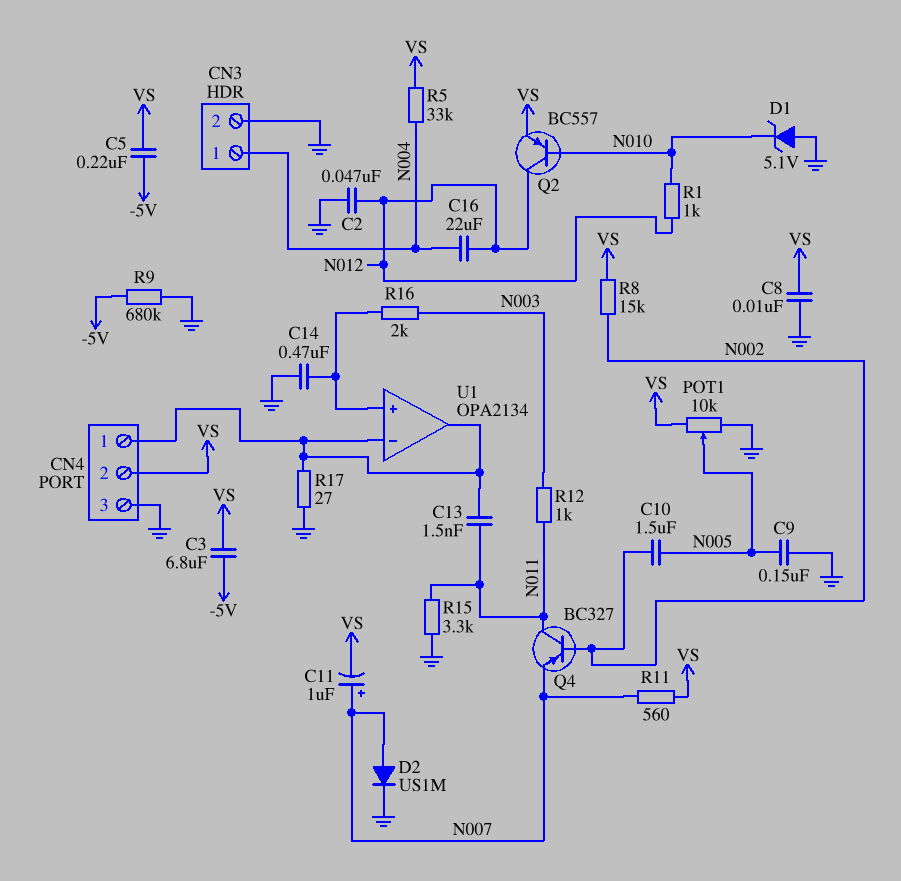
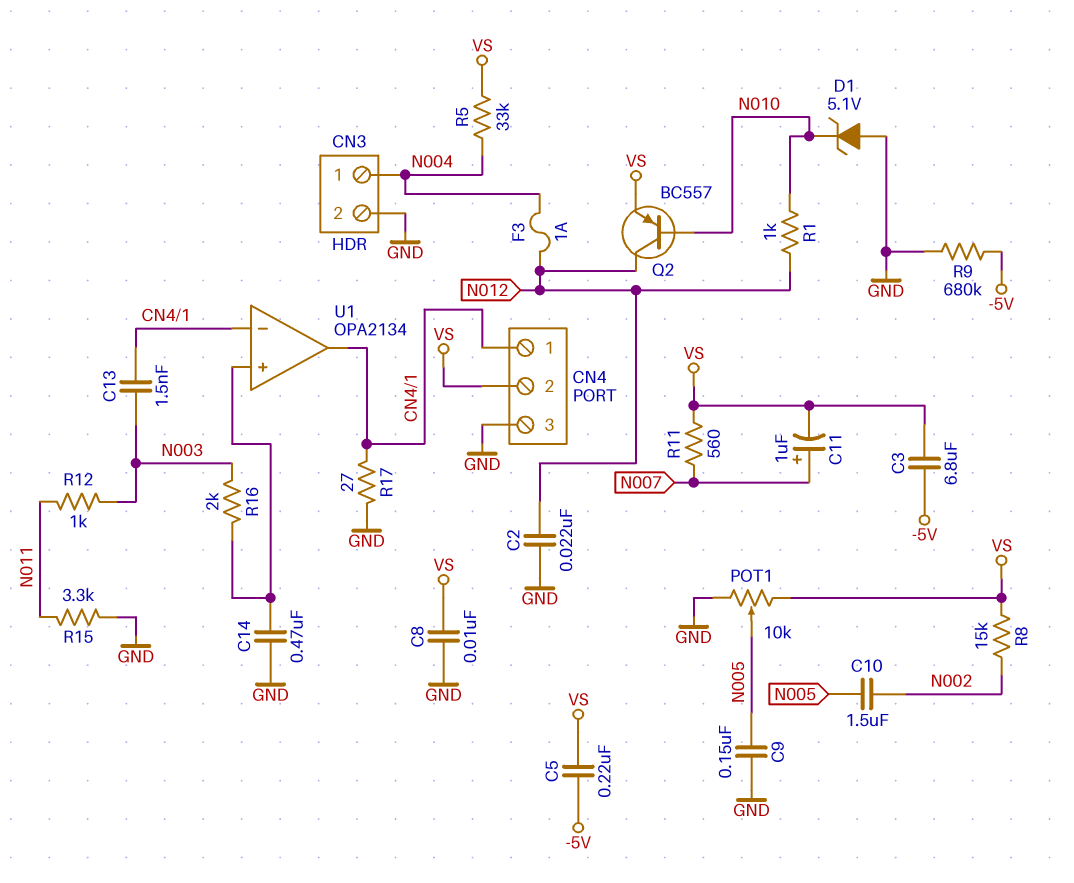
C2: 47nF (GND, N012) -> 22nF (GND, N012)
C13: 1.5nF (CN4/1, N011) -> 1.5nF (CN4/1, N003)
C16: 22uF (N004, N012) -> none
D2: diode US1M (A N007, K GND) -> none
F3: none -> 1A (N004, N012)
Q4: PNP BC327 (B N002, C N011, E N007) -> none

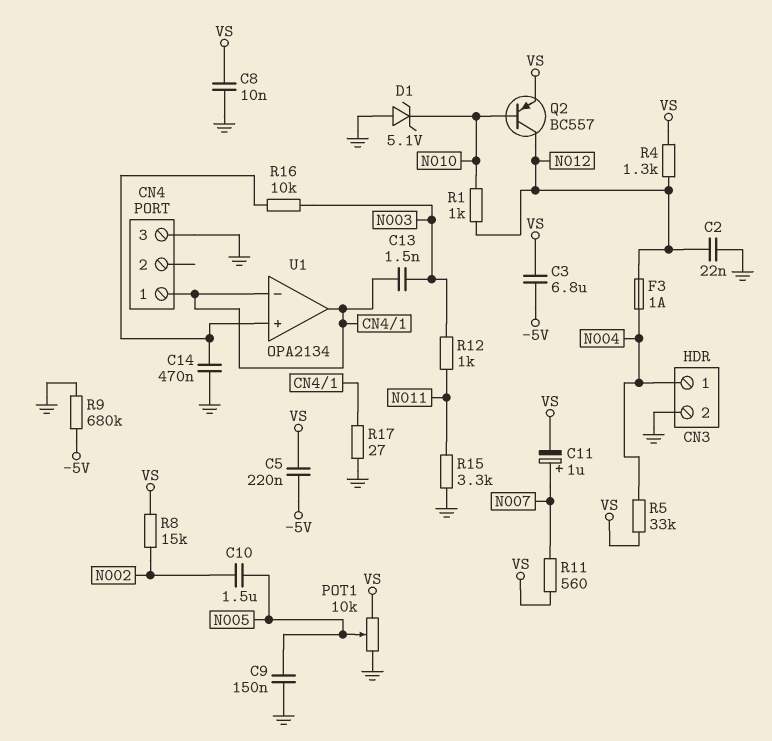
CN4 pin 2: VS -> none
R4: none -> 1.3k (N012, VS)
R16: 2k (N003, U1/in+) -> 10k (N003, U1/in+)

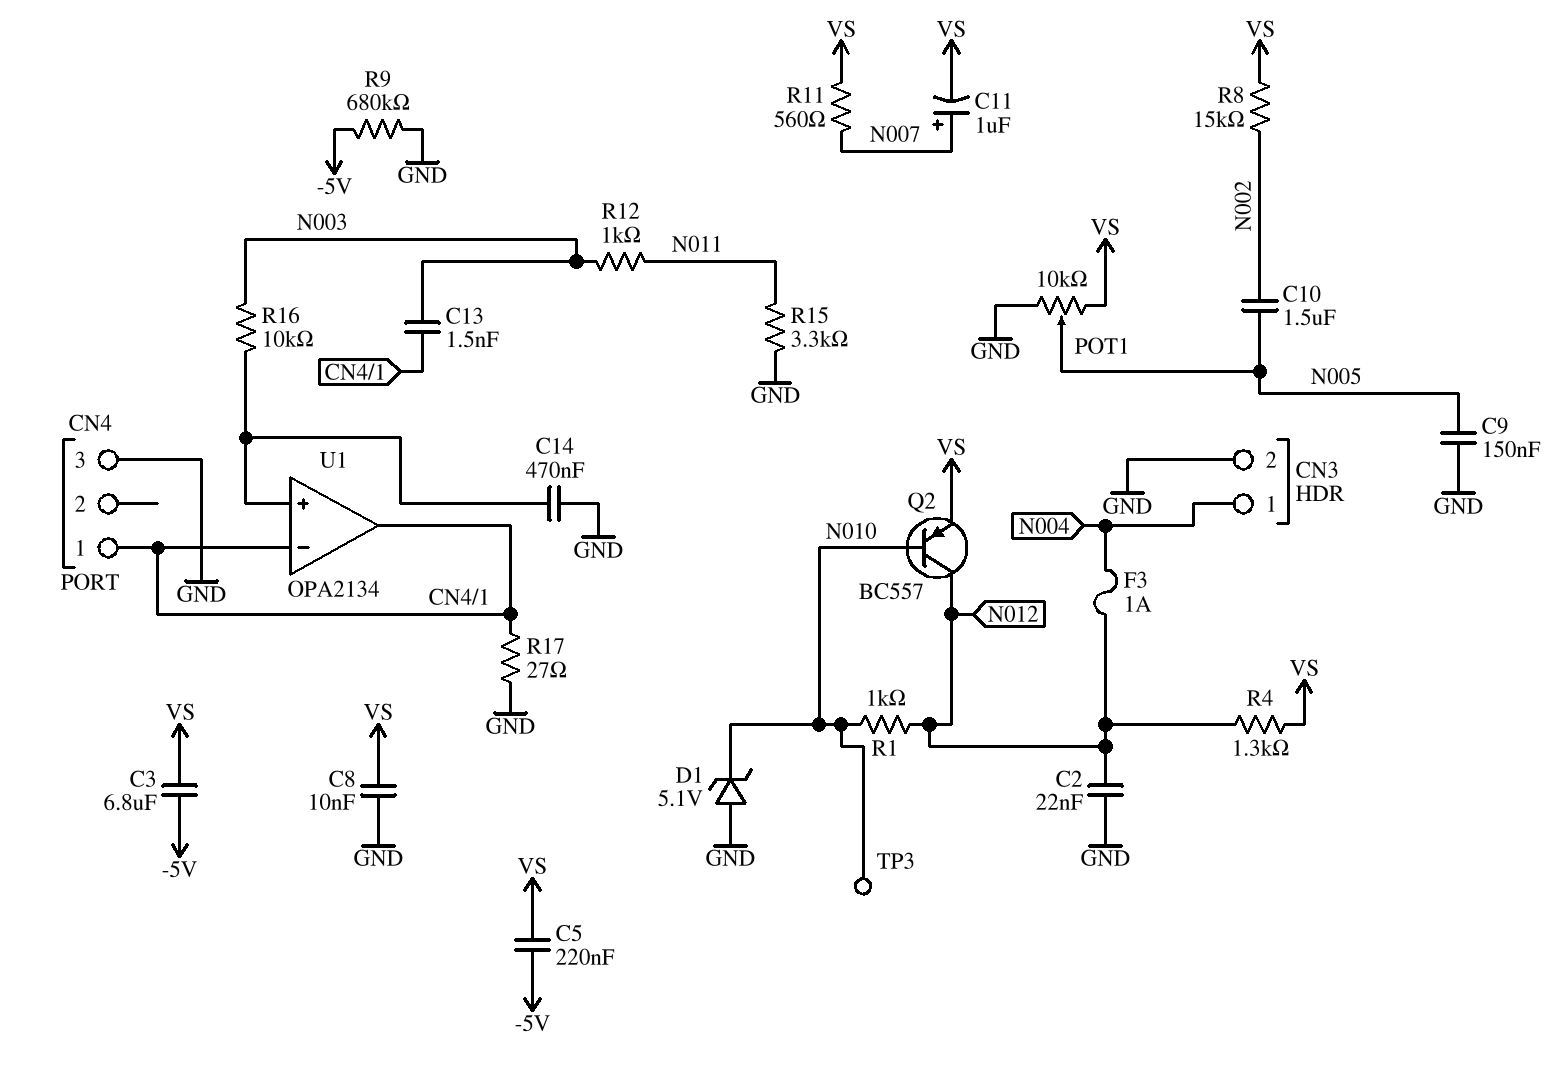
R5: 33k (N004, VS) -> none
TP3: none -> test point (N010)

